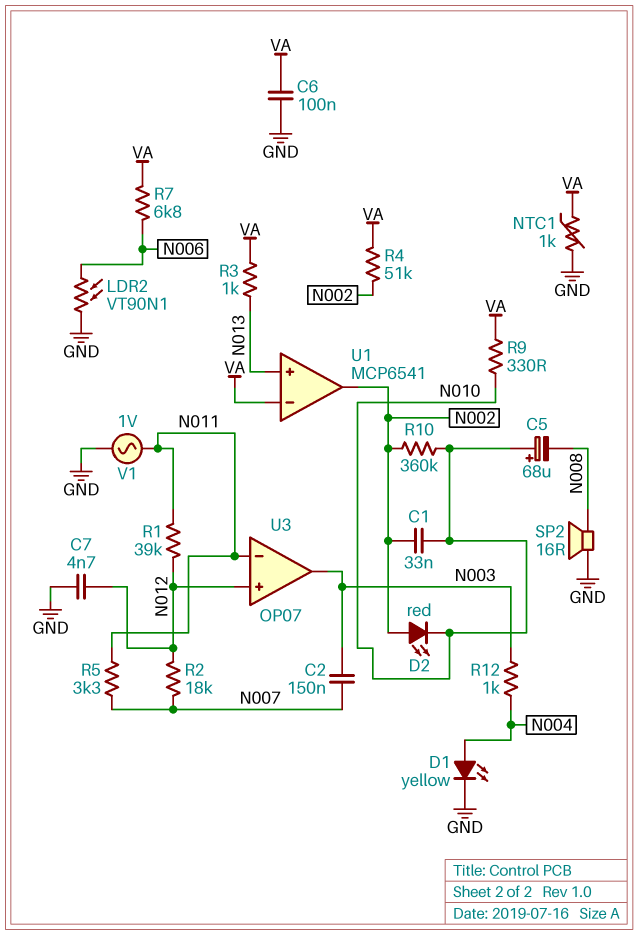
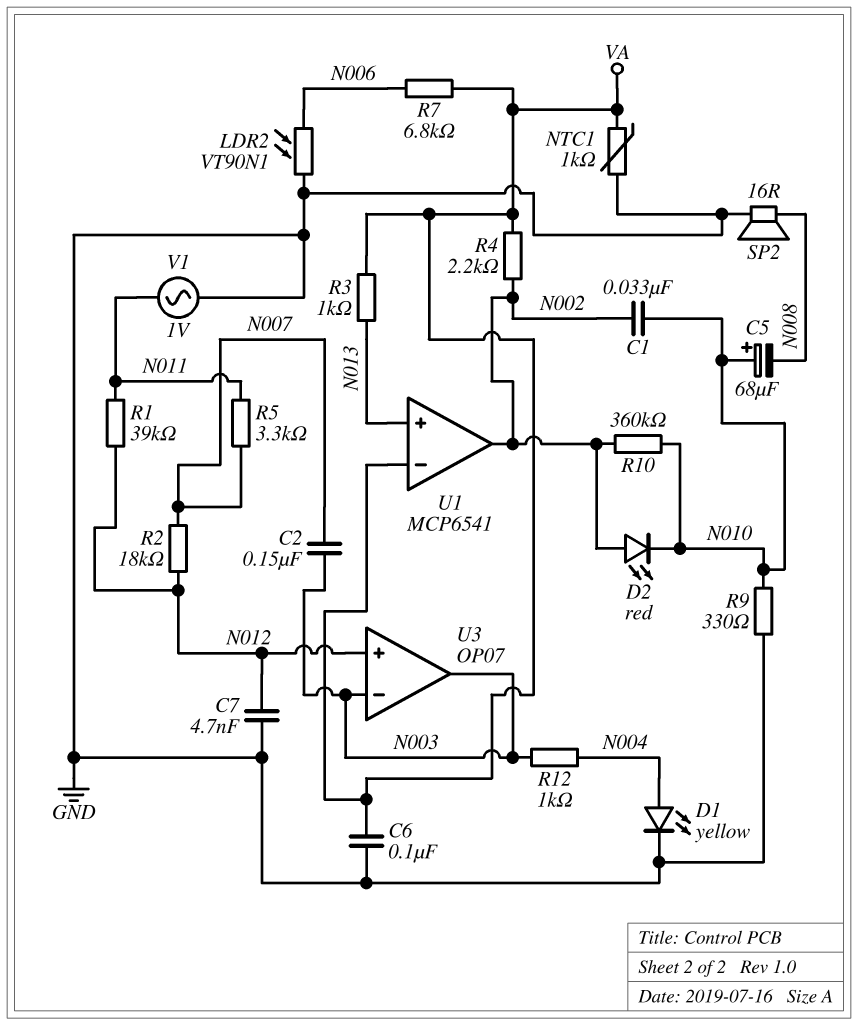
R4: 51k (N002, VA) -> 2.2k (N002, VA)
R9: 330 (N010, VA) -> 330 (GND, N010)
U3 pin in-: N011 -> N003

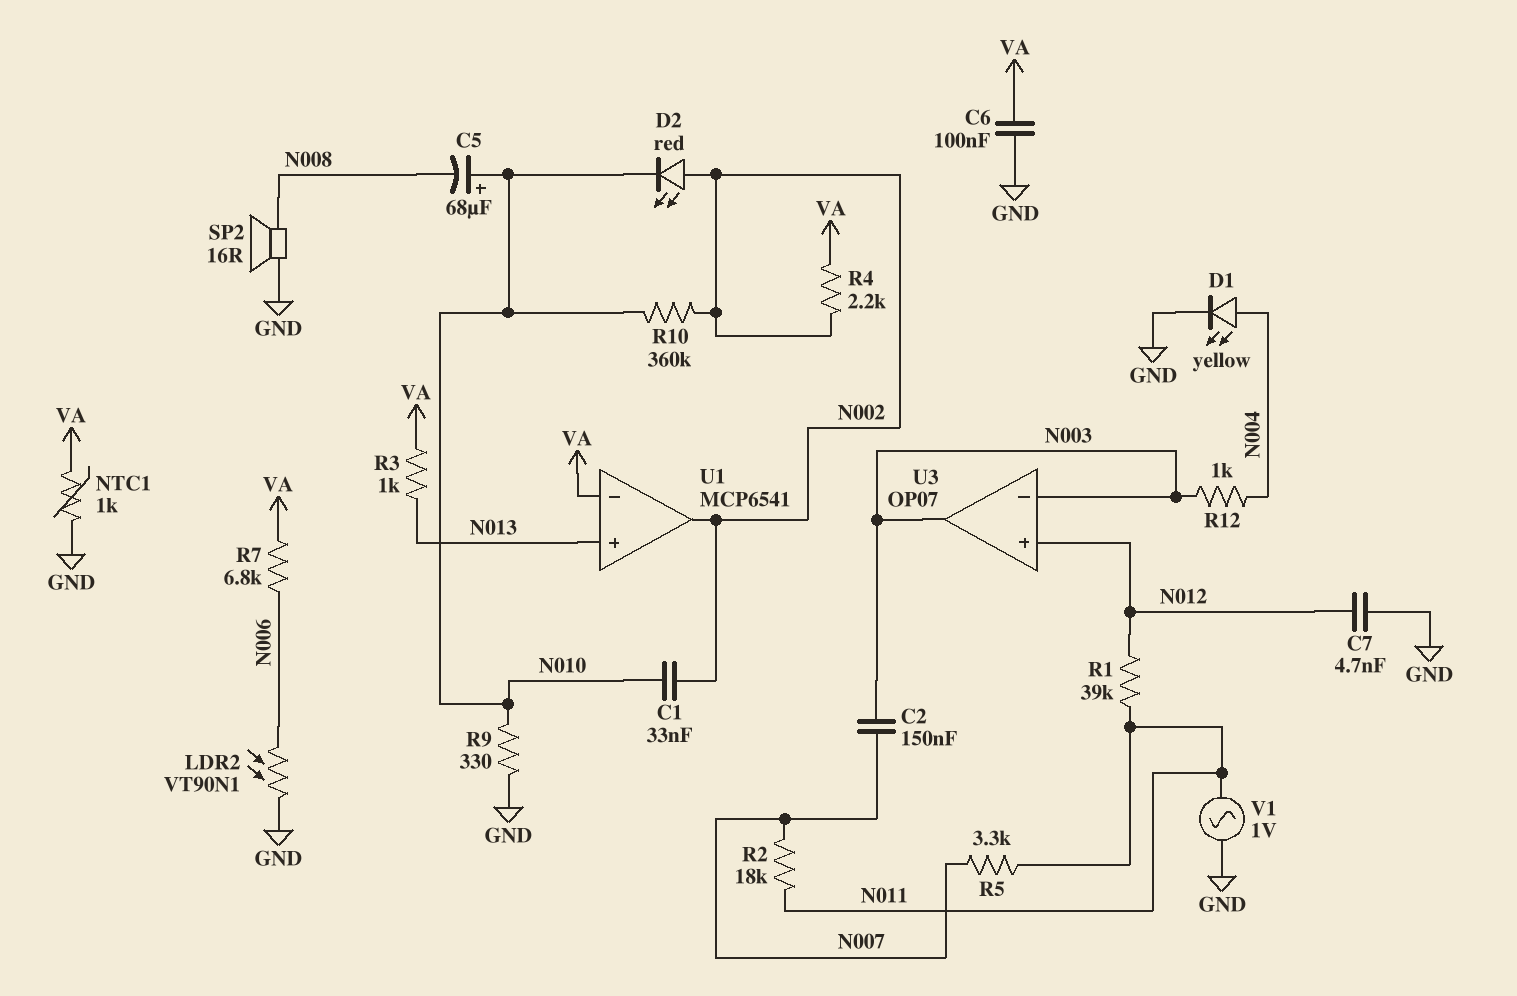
R2: 18k (N007, N012) -> 18k (N007, N011)

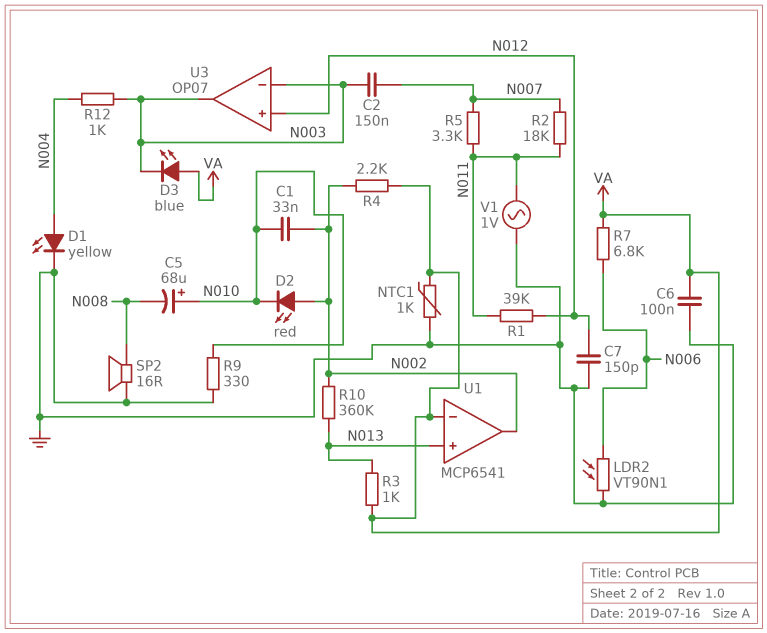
C7: 4.7nF (GND, N012) -> 150pF (GND, N012)
D3: none -> LED blue (A VA, K N003)
R10: 360k (N002, N010) -> 360k (N002, N013)

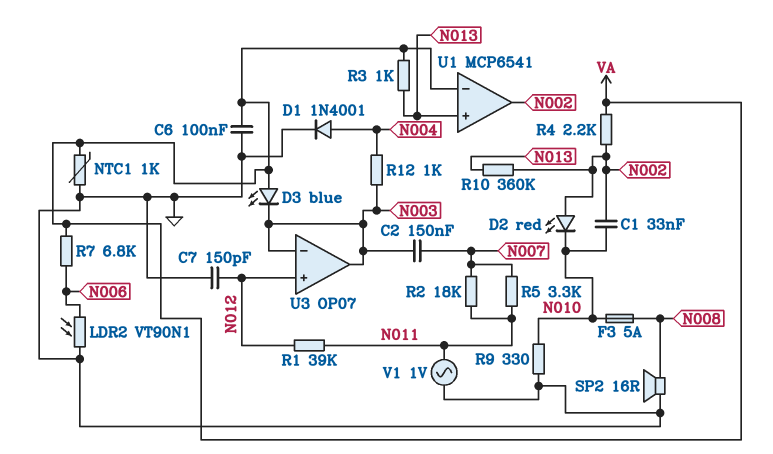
C5: 68uF (plus N010, minus N008) -> none
D1: LED yellow (A N004, K GND) -> diode 1N4001 (A N004, K GND)
F3: none -> 5A (N008, N010)

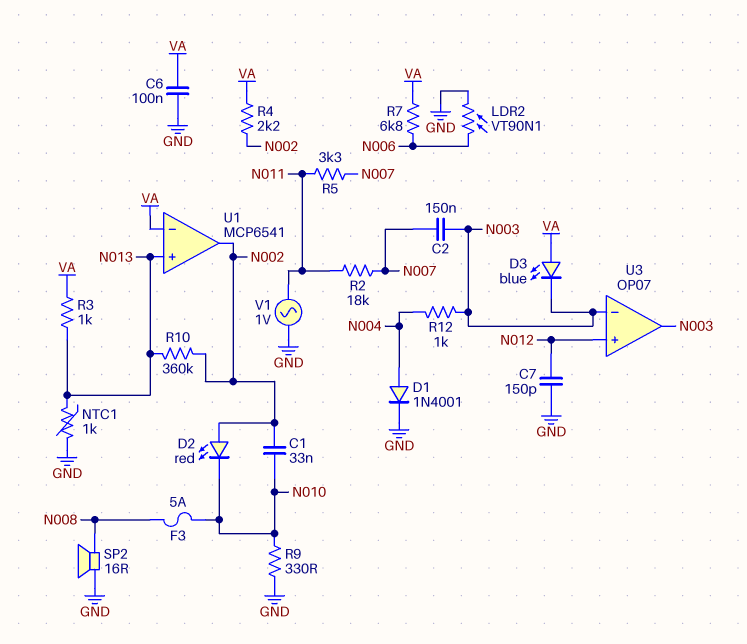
NTC1: 1k (GND, VA) -> 1k (GND, N013)
R1: 39k (N011, N012) -> none

